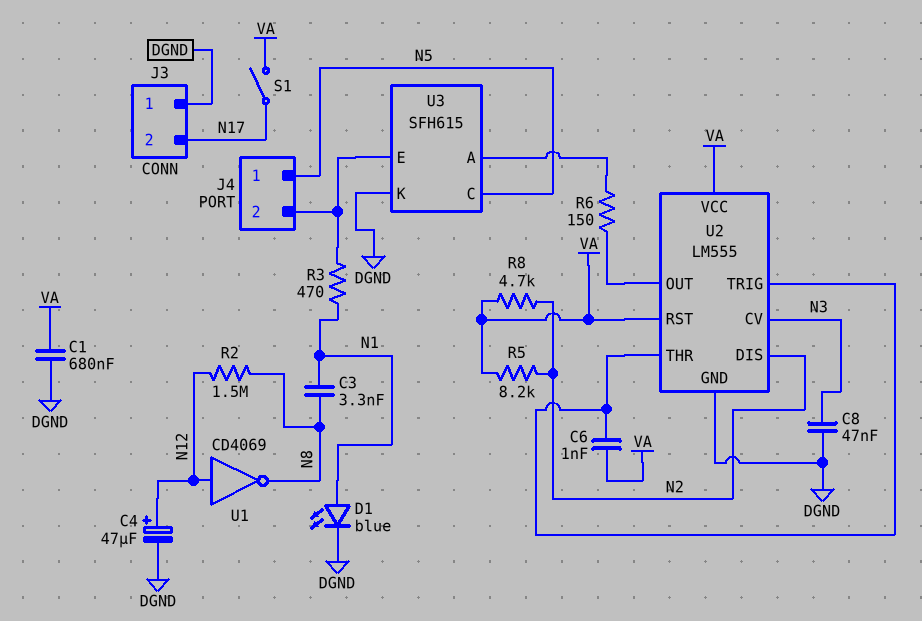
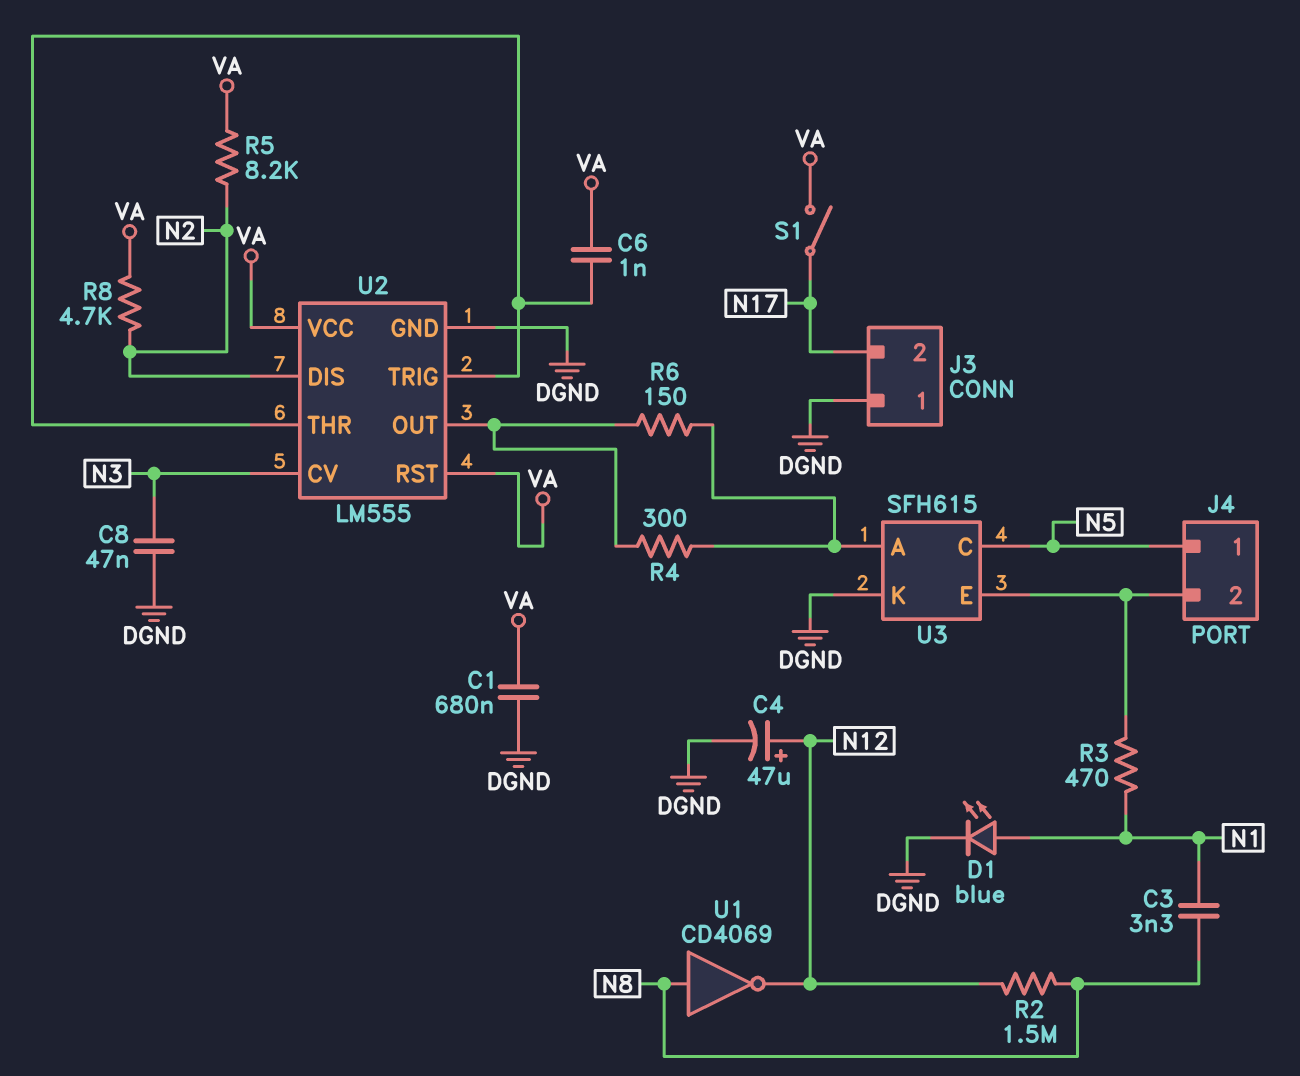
R4: none -> 300 (U2/OUT, U3/A)
U1: NOT CD4069 (in N12, out N8) -> NOT CD4069 (in N8, out N12)

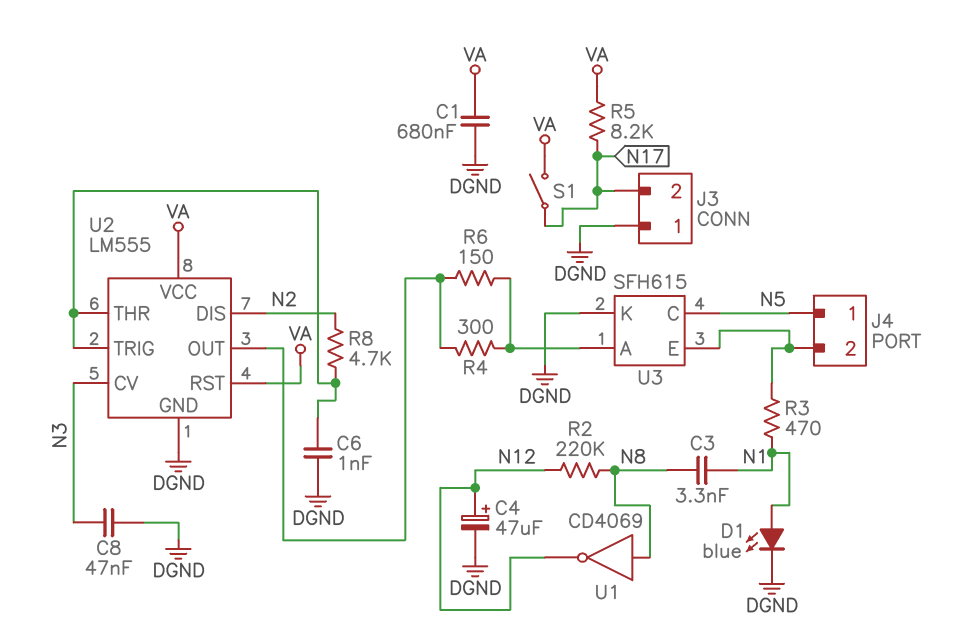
C6: 1nF (U2/THR, VA) -> 1nF (DGND, U2/THR)
R2: 1.5M (N8, N12) -> 220k (N8, N12)
R5: 8.2k (N2, VA) -> 8.2k (N17, VA)
R8: 4.7k (N2, VA) -> 4.7k (N2, U2/THR)

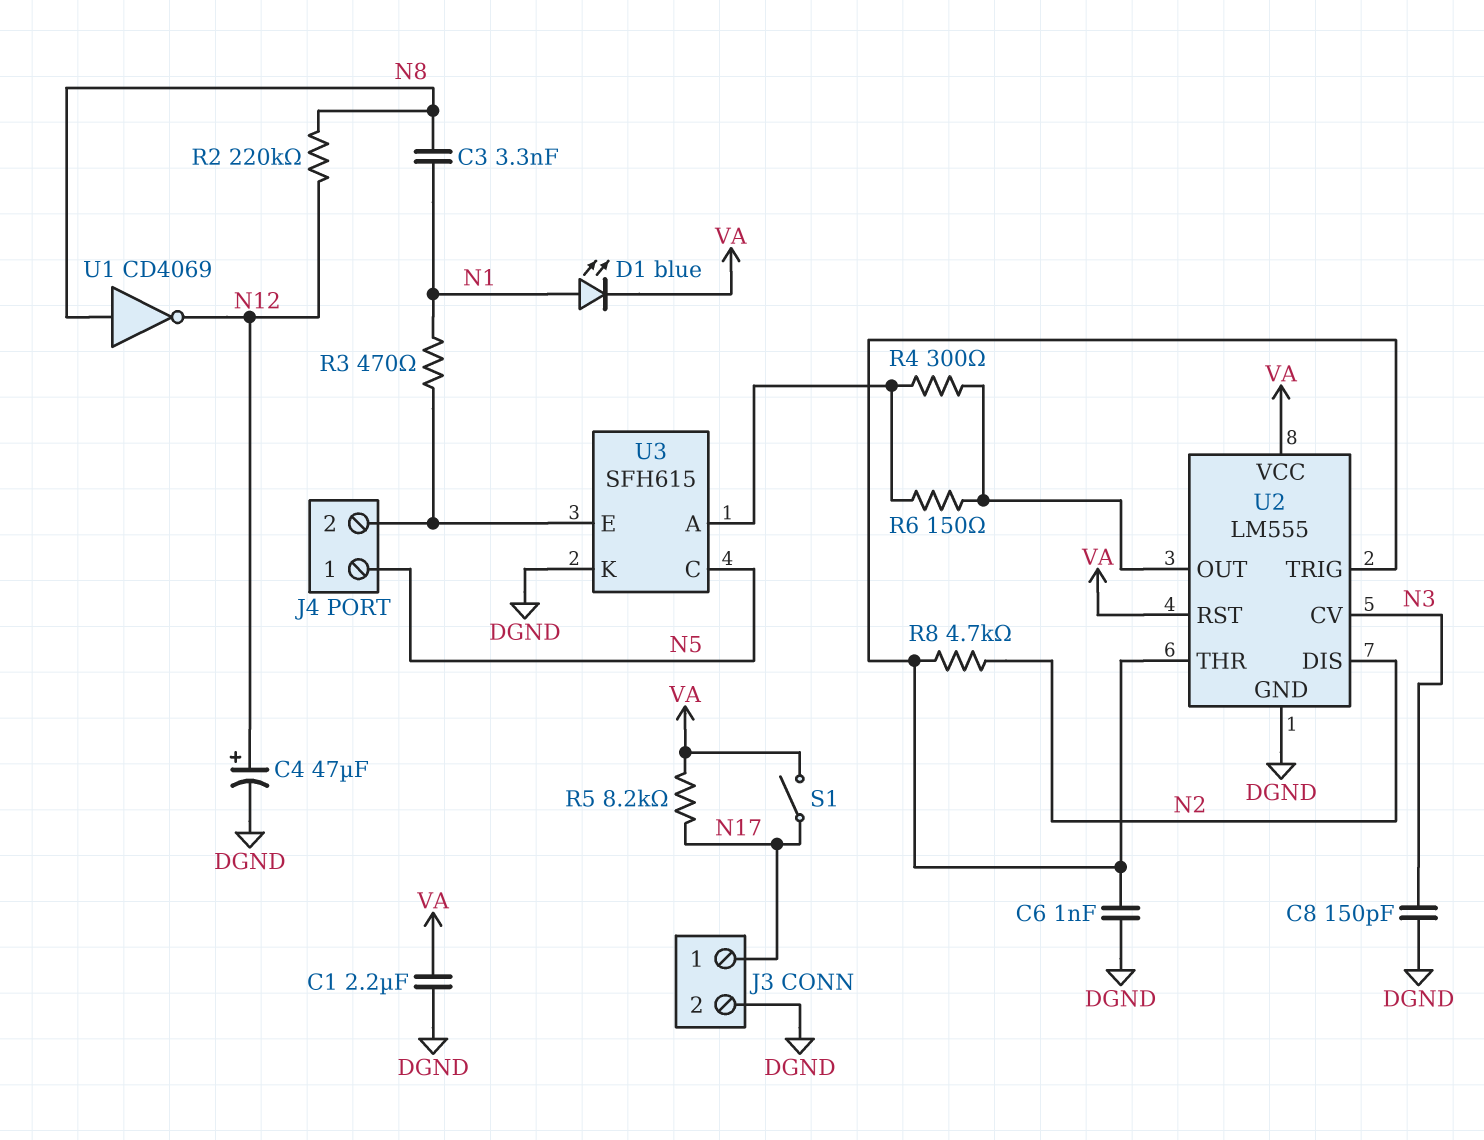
C1: 680nF (DGND, VA) -> 2.2uF (DGND, VA)
C8: 47nF (DGND, N3) -> 150pF (DGND, N3)
D1: LED blue (A N1, K DGND) -> LED blue (A N1, K VA)
J3 pin 1: DGND -> N17
J3 pin 2: N17 -> DGND

